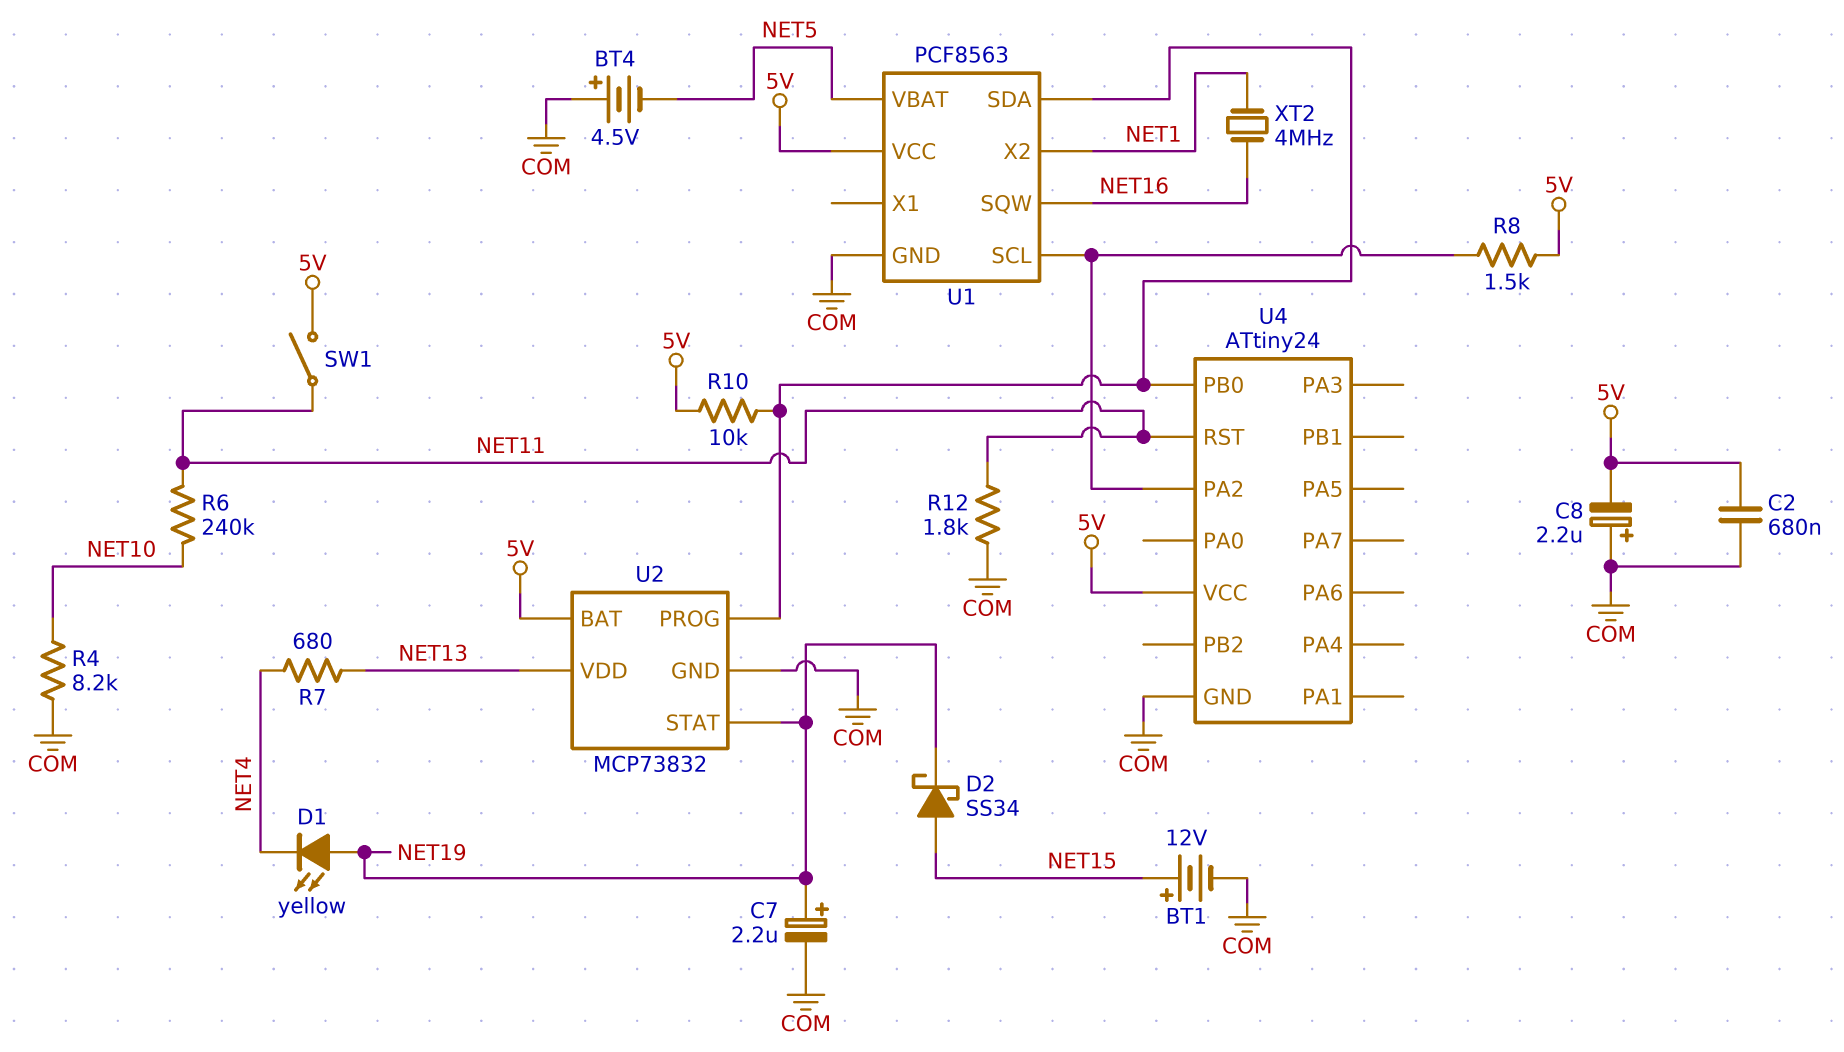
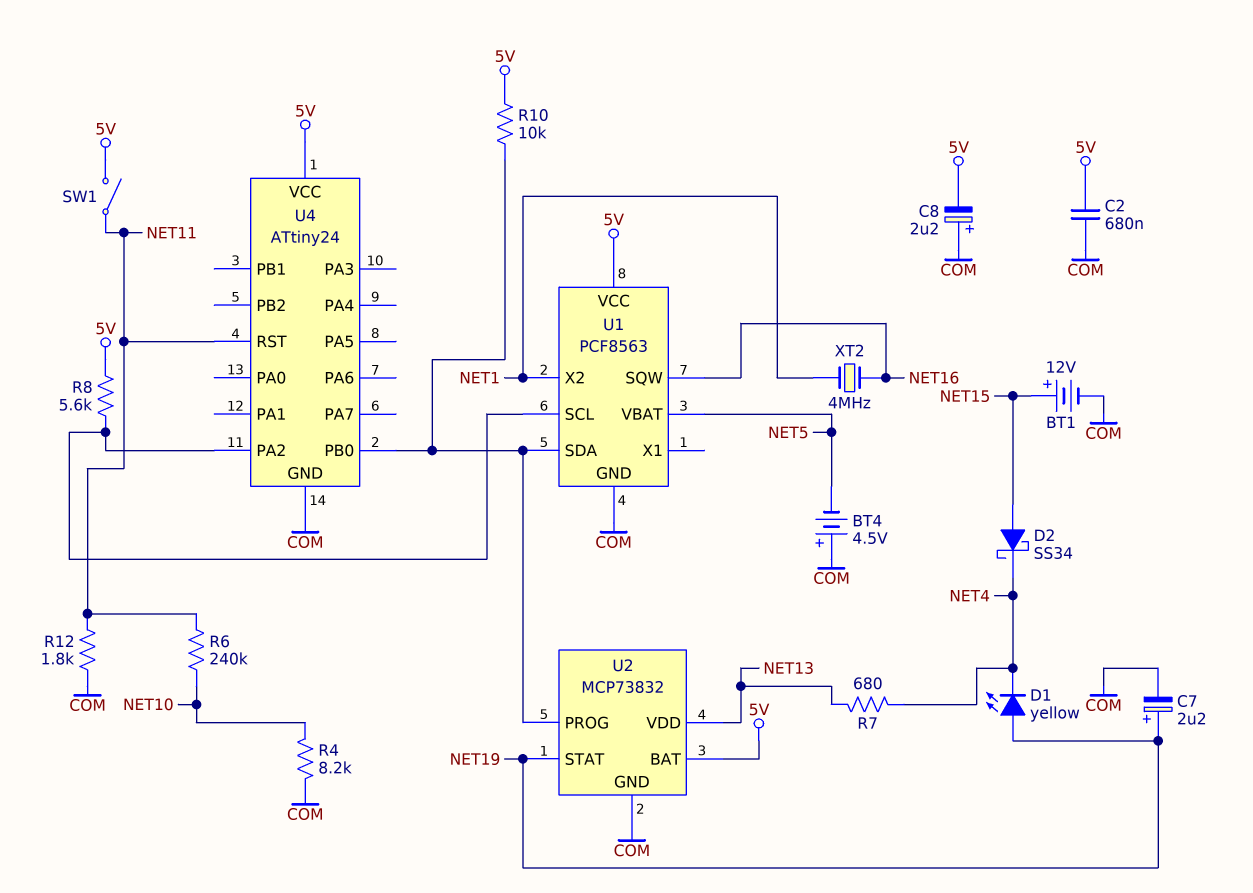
D2: schottky SS34 (A NET15, K NET19) -> schottky SS34 (A NET15, K NET4)
R8: 1.5k (5V, U1/SCL) -> 5.6k (5V, U1/SCL)

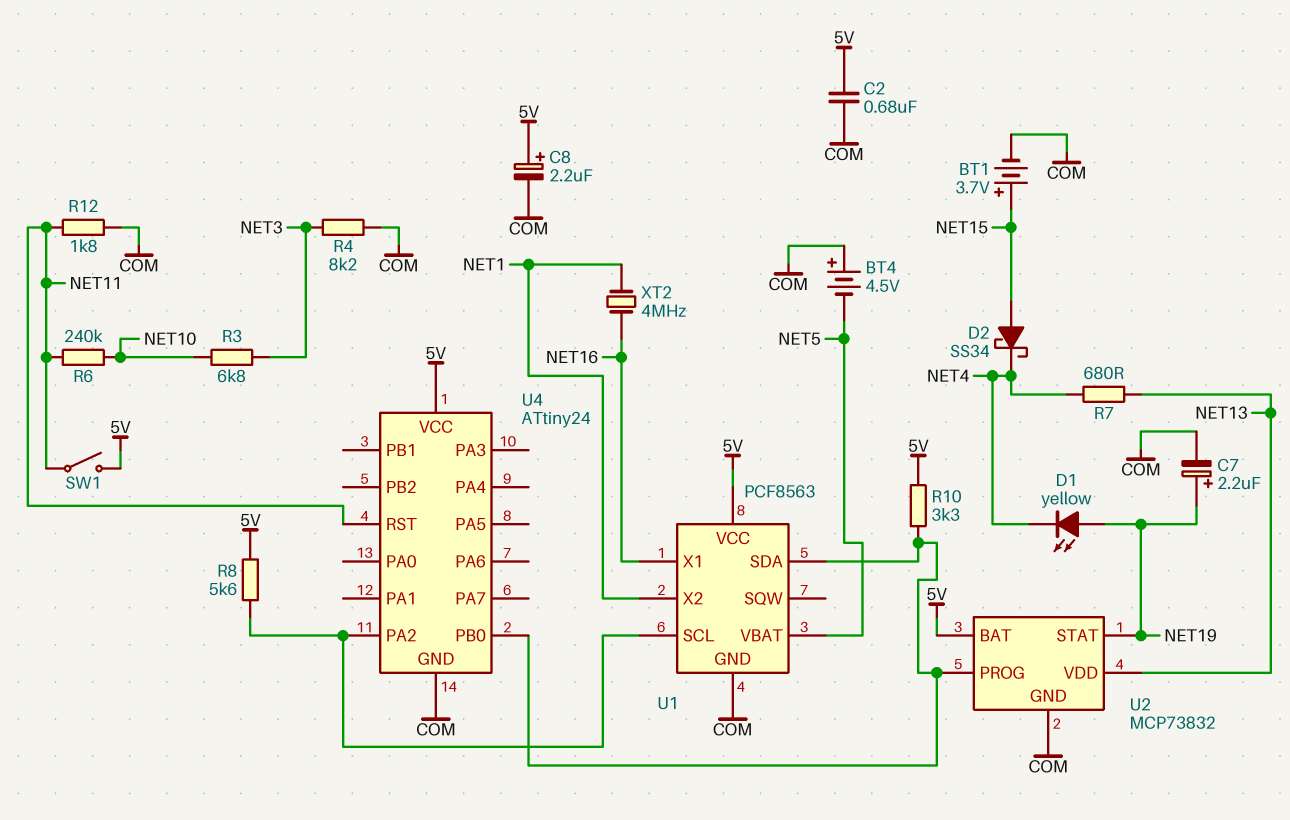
BT1: 12V (plus NET15, minus COM) -> 3.7V (plus NET15, minus COM)
C8: 2.2uF (plus COM, minus 5V) -> 2.2uF (plus 5V, minus COM)
R3: none -> 6.8k (NET3, NET10)
R4: 8.2k (COM, NET10) -> 8.2k (COM, NET3)
R10: 10k (5V, U1/SDA) -> 3.3k (5V, U1/SDA)
U1 pin SQW: NET16 -> none
U1 pin X1: none -> NET16

